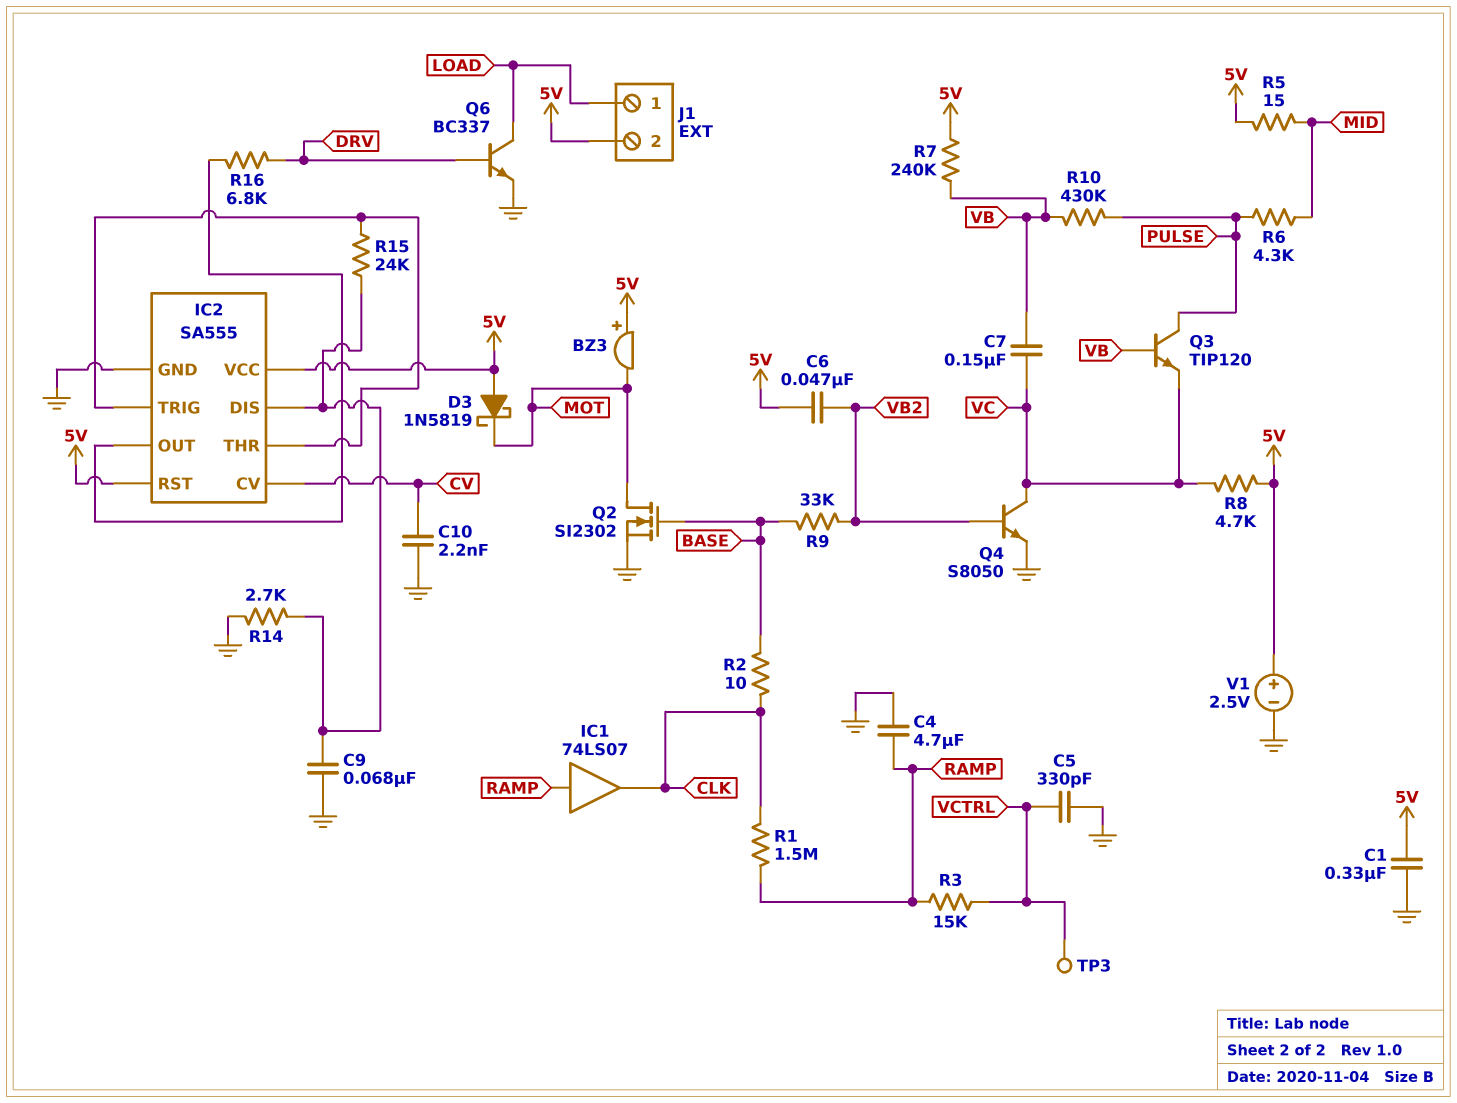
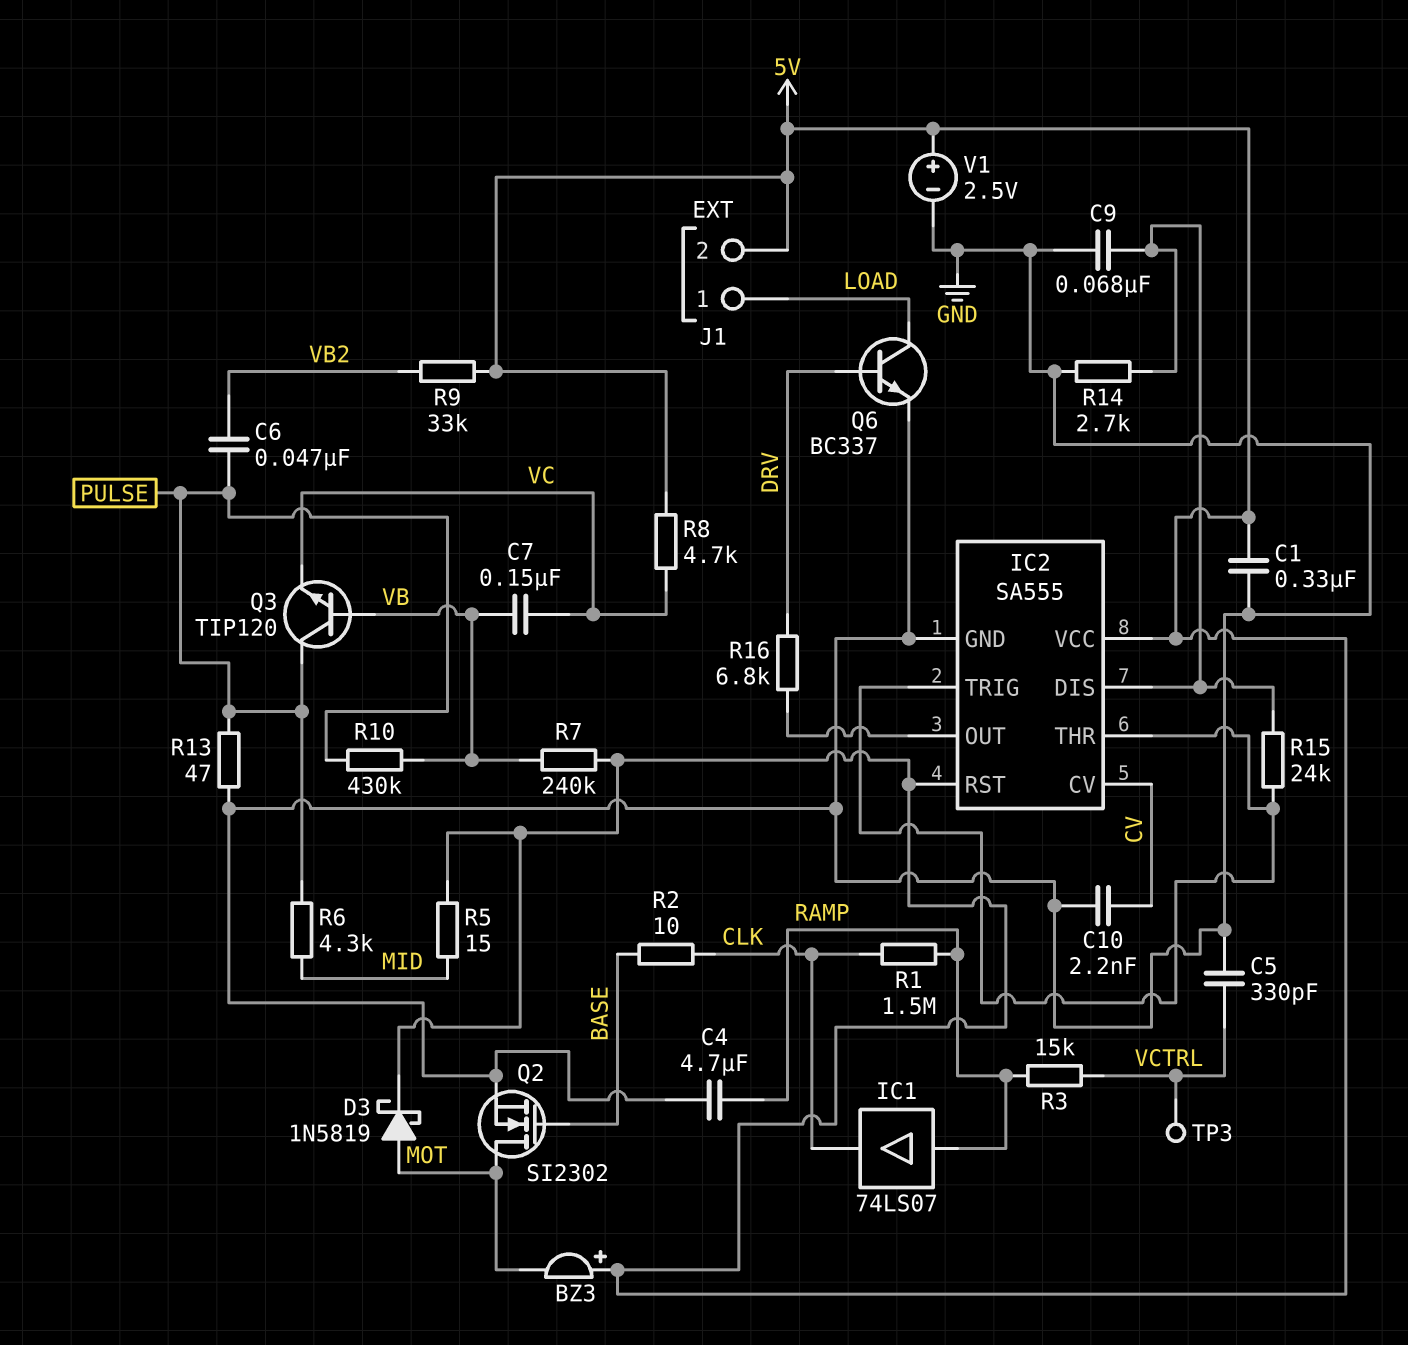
C6: 47nF (5V, VB2) -> 47nF (PULSE, VB2)
D3: schottky 1N5819 (A 5V, K MOT) -> schottky 1N5819 (A MOT, K 5V)
Q4: NPN S8050 (B VB2, C VC, E GND) -> none
R9: 33k (BASE, VB2) -> 33k (5V, VB2)
R13: none -> 47 (GND, PULSE)

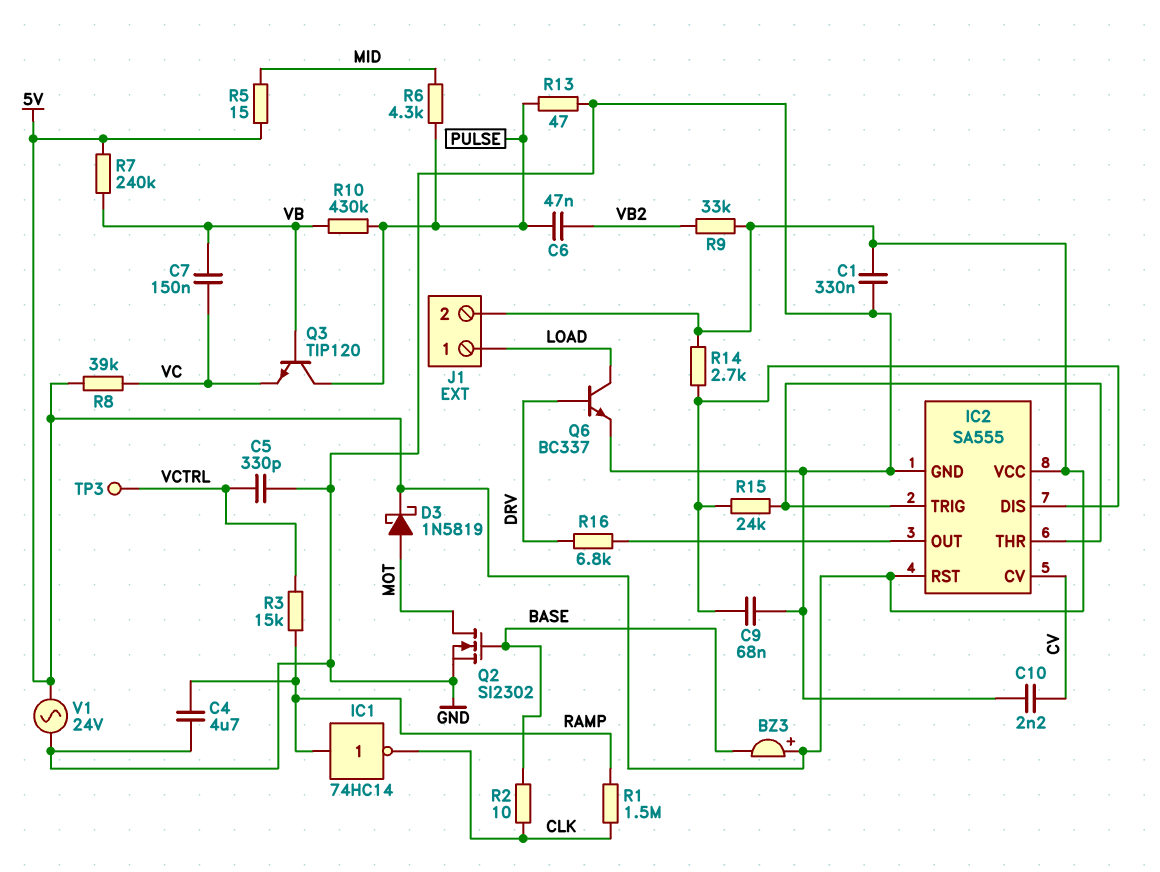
BZ3: buzzer (plus 5V, minus MOT) -> buzzer (plus 5V, minus BASE)
IC1: buffer 74LS07 (in RAMP, out CLK) -> NOT 74HC14 (in RAMP, out CLK)
R8: 4.7k (5V, VC) -> 39k (5V, VC)
R14: 2.7k (GND, IC2/DIS) -> 2.7k (5V, IC2/DIS)
V1: 2.5V (plus 5V, minus GND) -> AC 24V (5V, GND)

